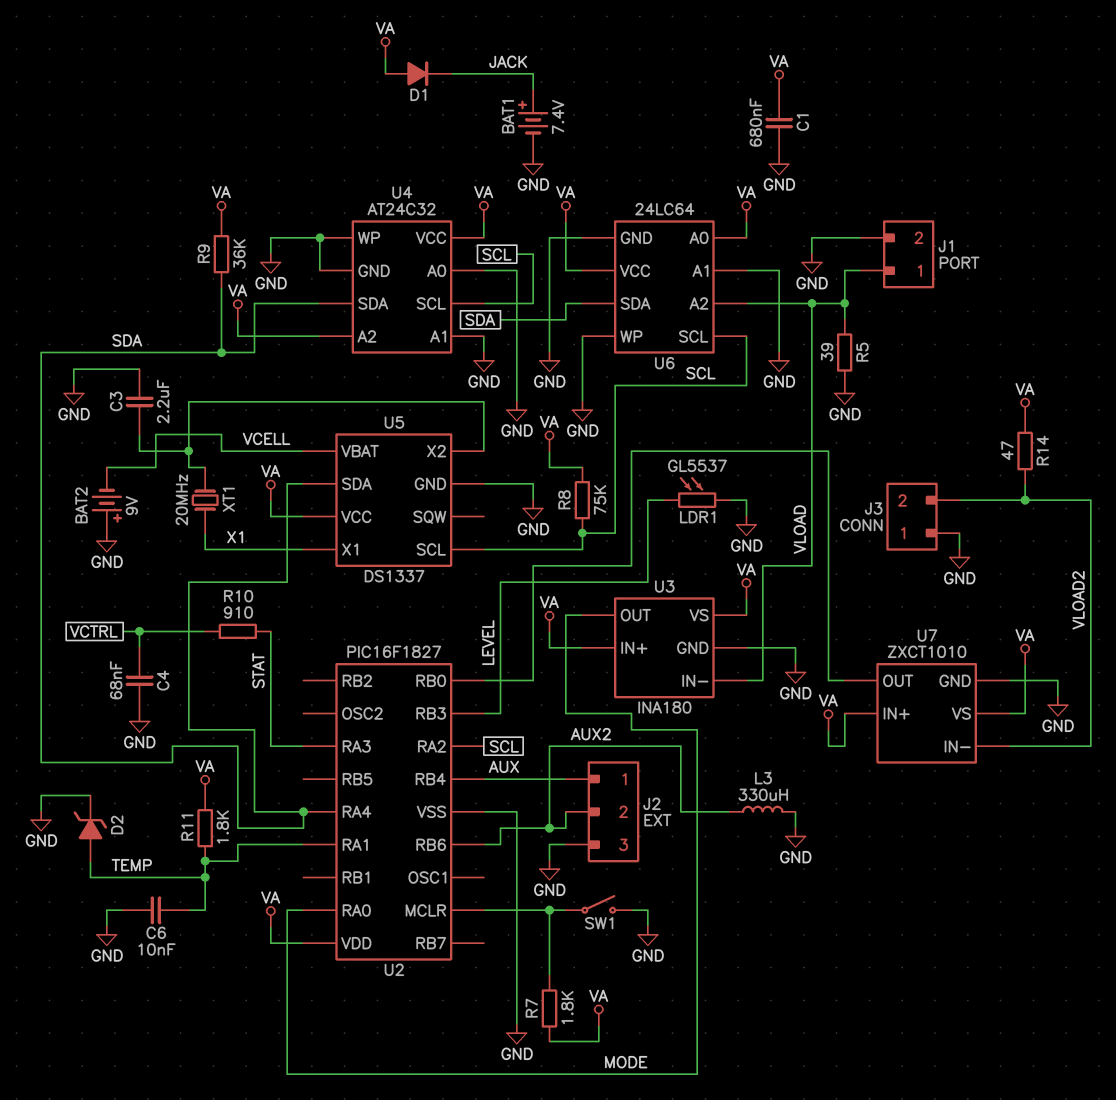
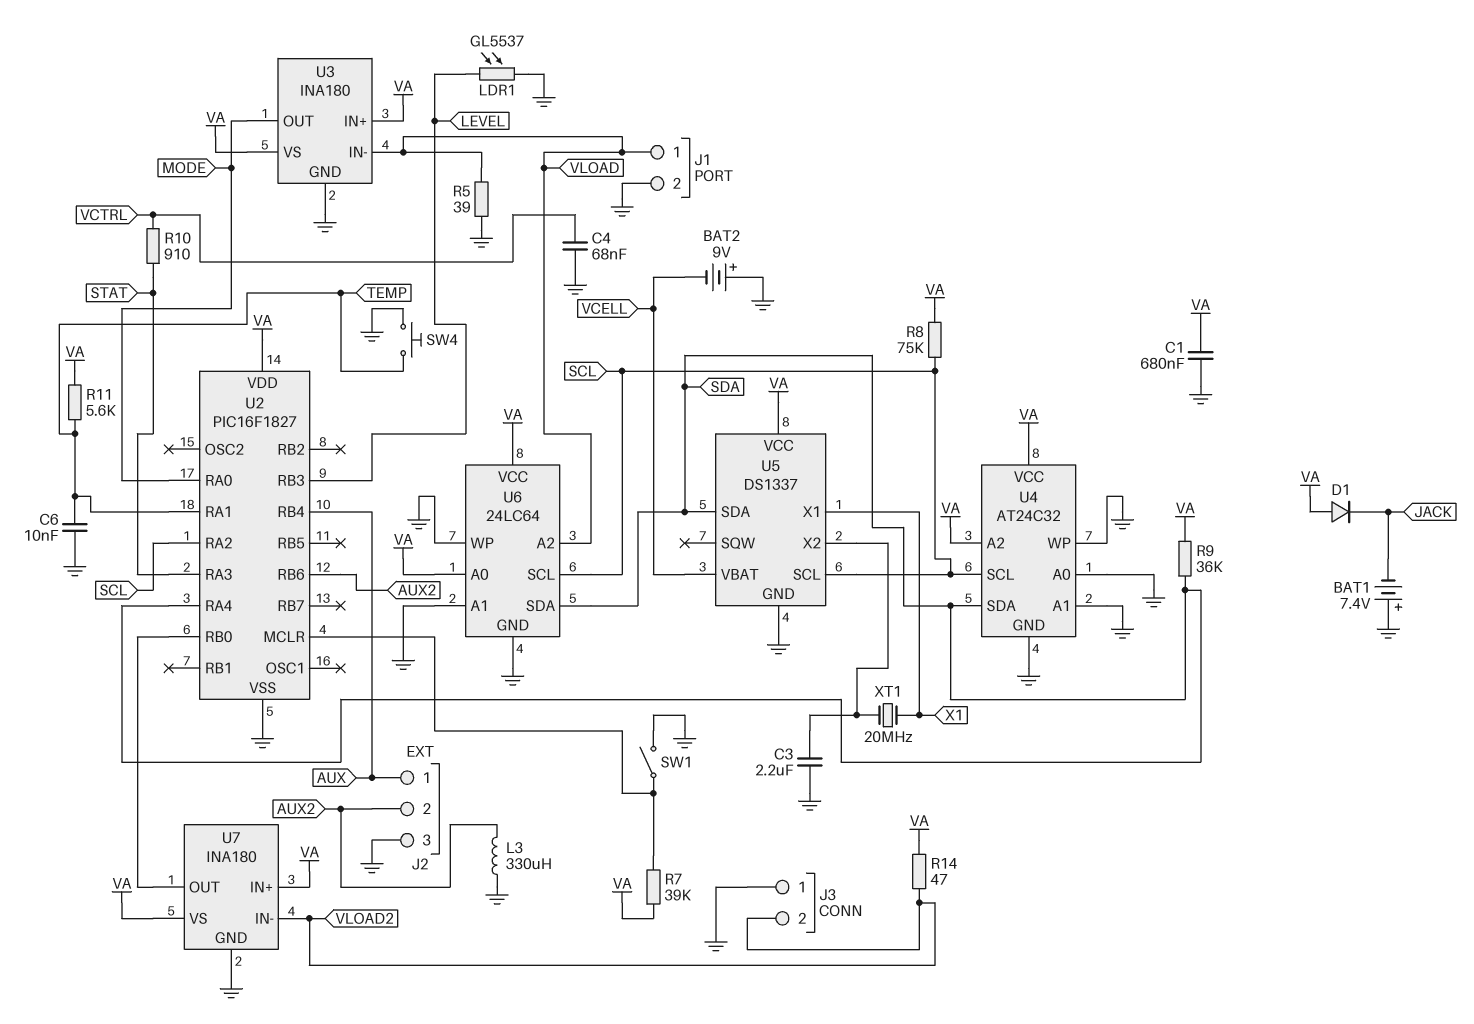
BAT1: 7.4V (plus JACK, minus GND) -> 7.4V (plus GND, minus JACK)
D2: zener (A TEMP, K GND) -> none
R7: 1.8k (U2/MCLR, VA) -> 39k (U2/MCLR, VA)
R11: 1.8k (TEMP, VA) -> 5.6k (TEMP, VA)
SW4: none -> button (GND, TEMP)
U7: ZXCT1010 -> INA180

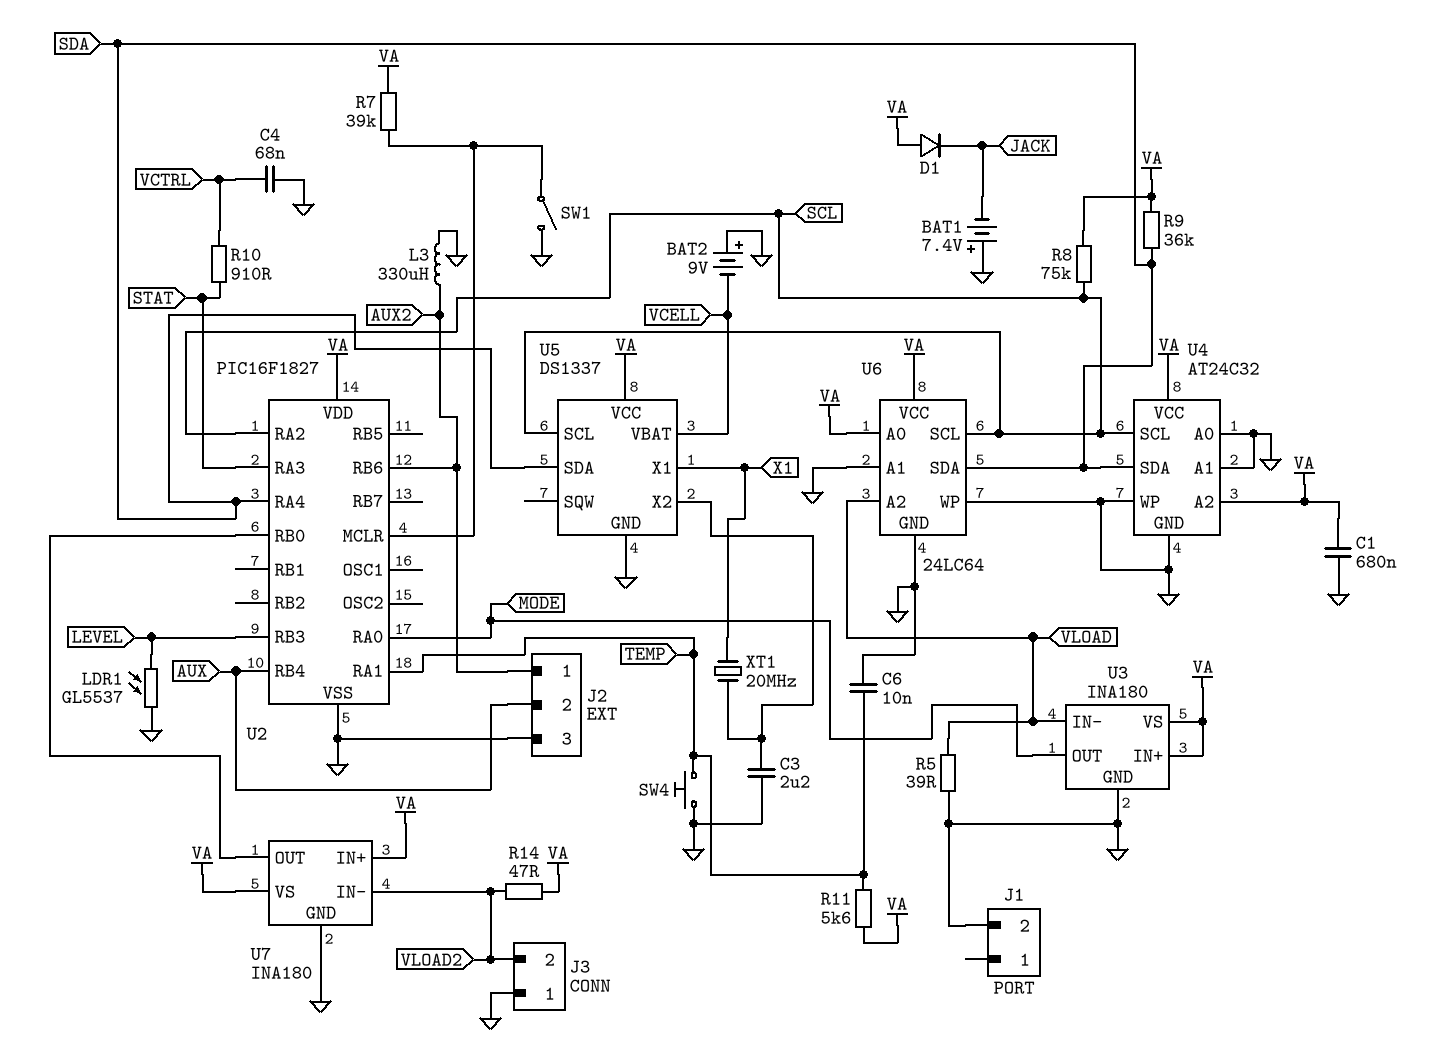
J1 pin 1: VLOAD -> none
J2 pin 1: AUX -> AUX2
J2 pin 2: AUX2 -> AUX

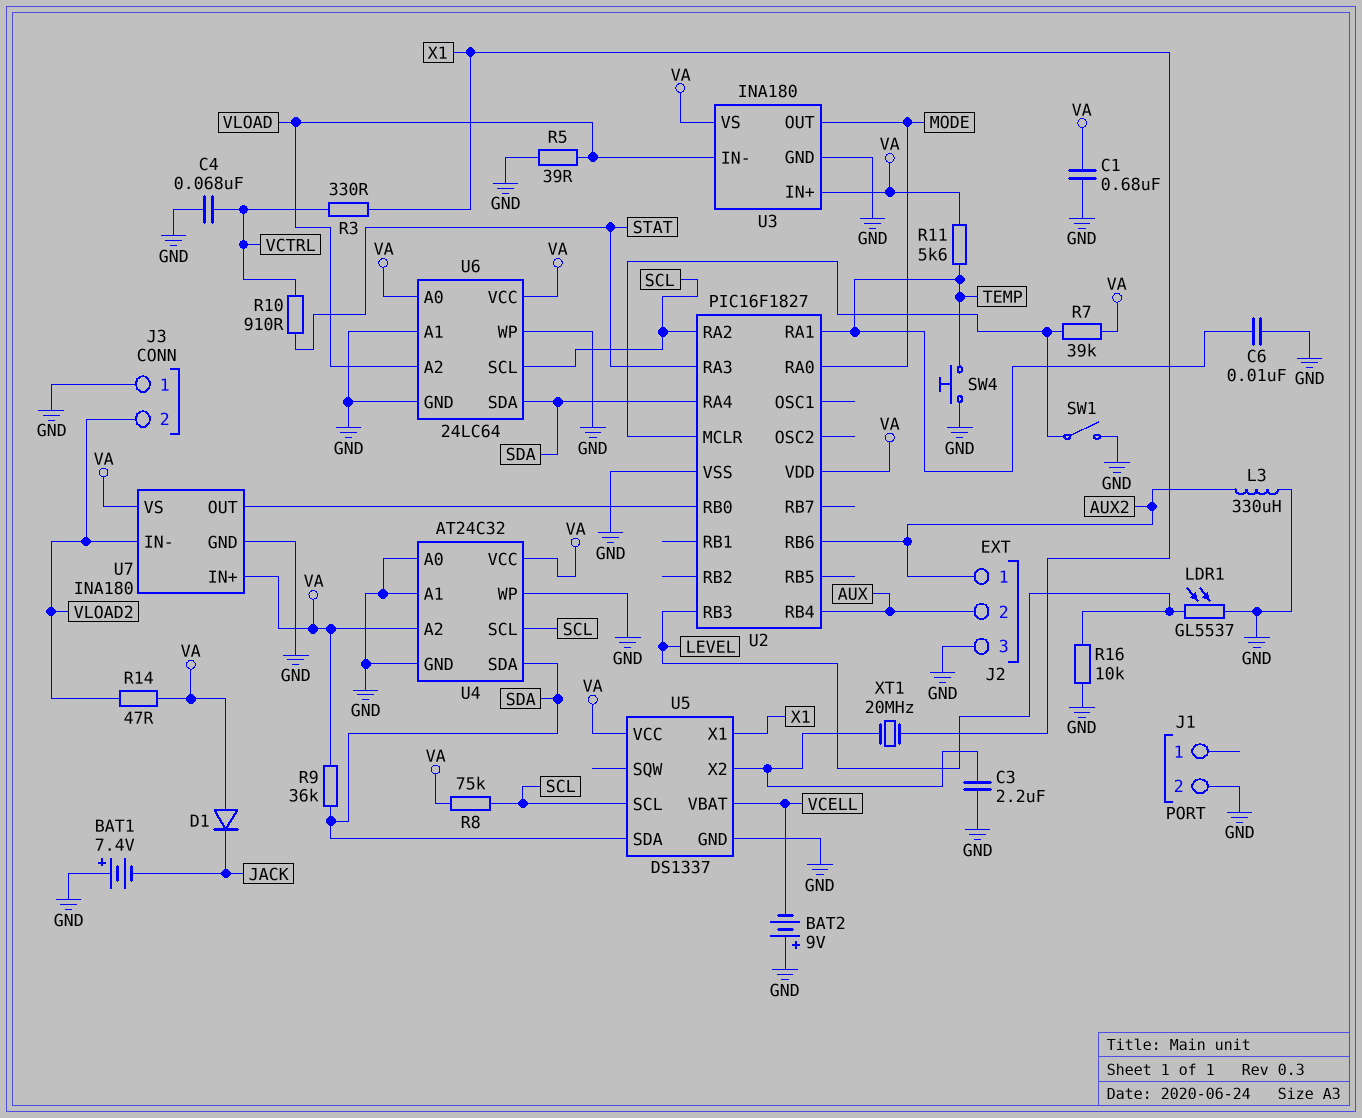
R3: none -> 330 (VCTRL, X1)
R16: none -> 10k (GND, LEVEL)

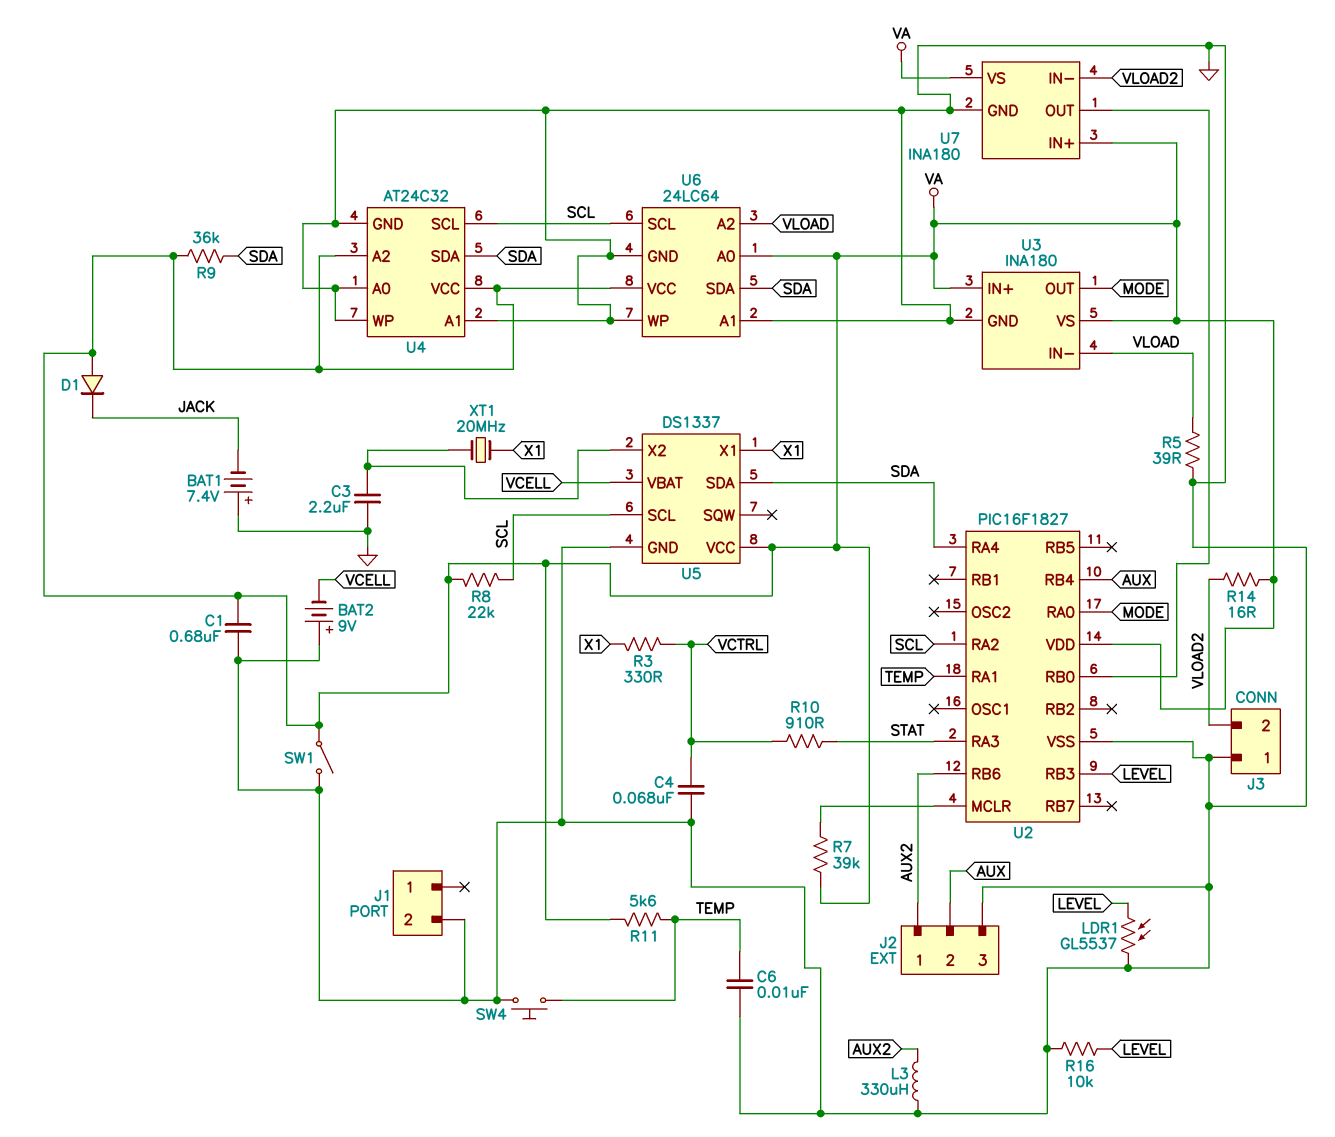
R8: 75k (SCL, VA) -> 22k (SCL, VA)
R14: 47 (VA, VLOAD2) -> 16 (VA, VLOAD2)
SW1: switch (GND, U2/MCLR) -> switch (GND, VA)

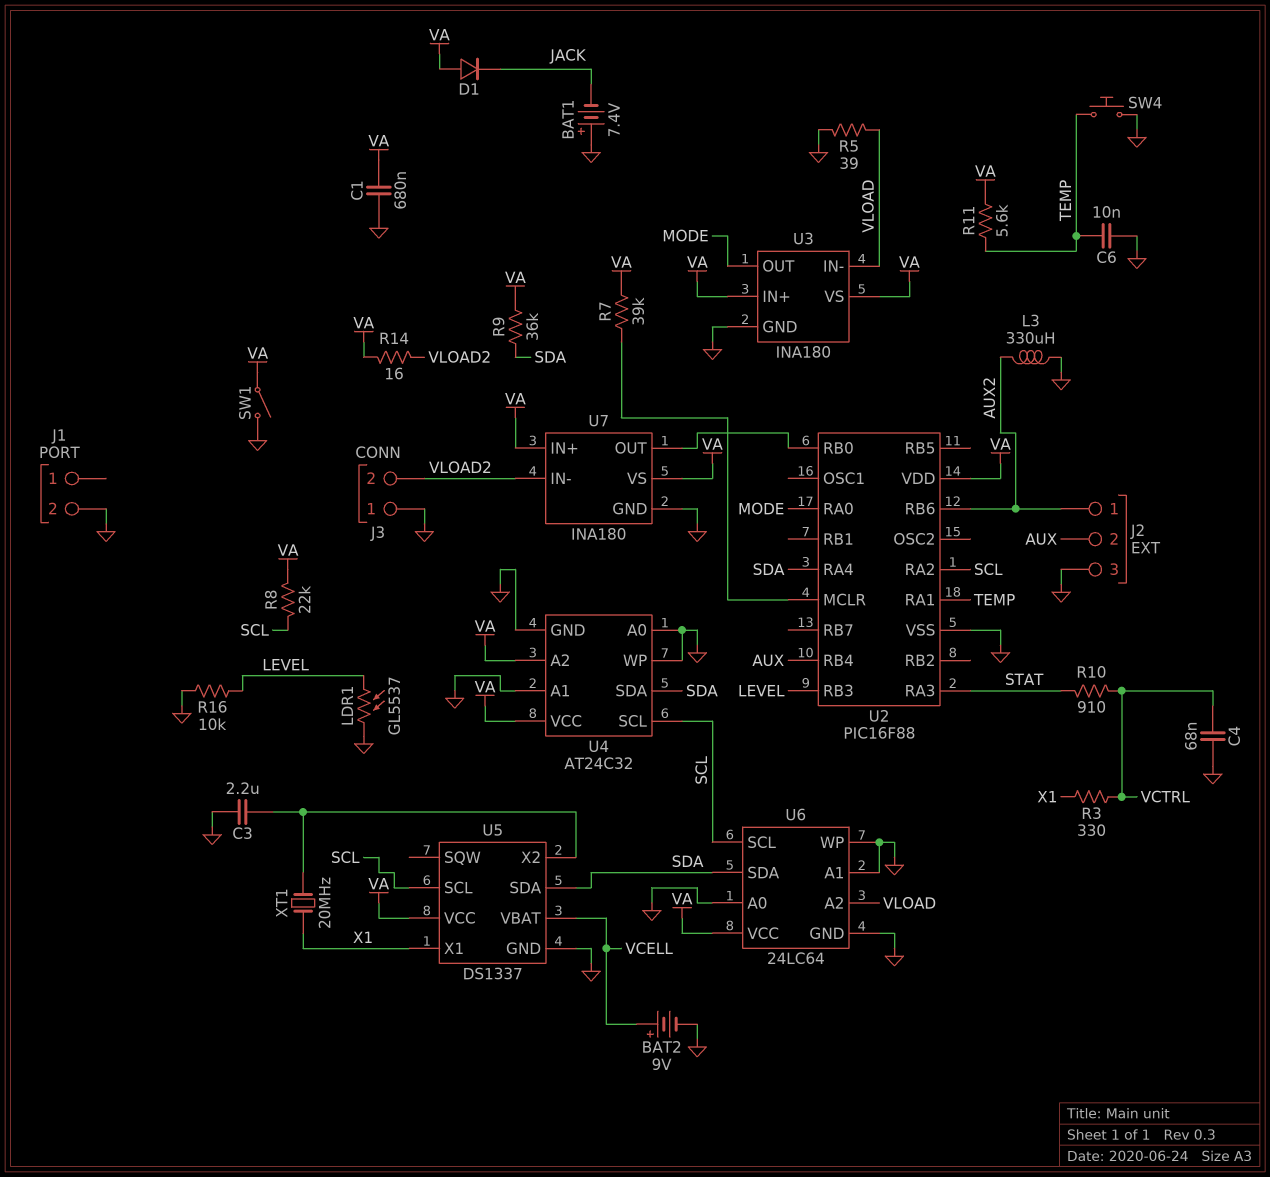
BAT2: 9V (plus GND, minus VCELL) -> 9V (plus VCELL, minus GND)
U2: PIC16F1827 -> PIC16F88
U6 pin A0: VA -> GND

